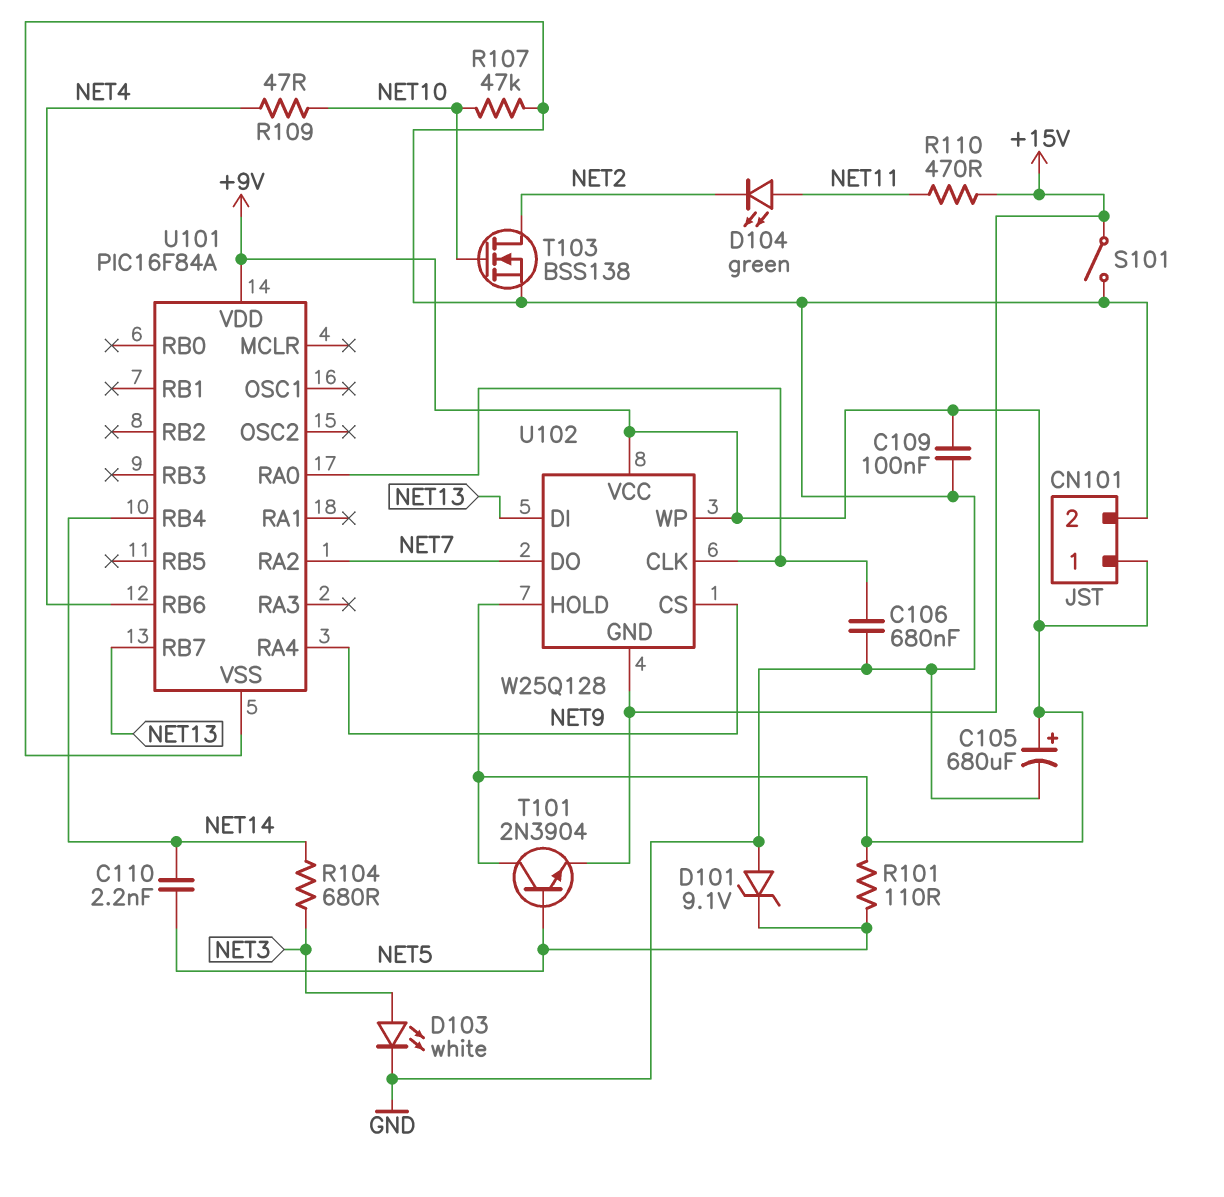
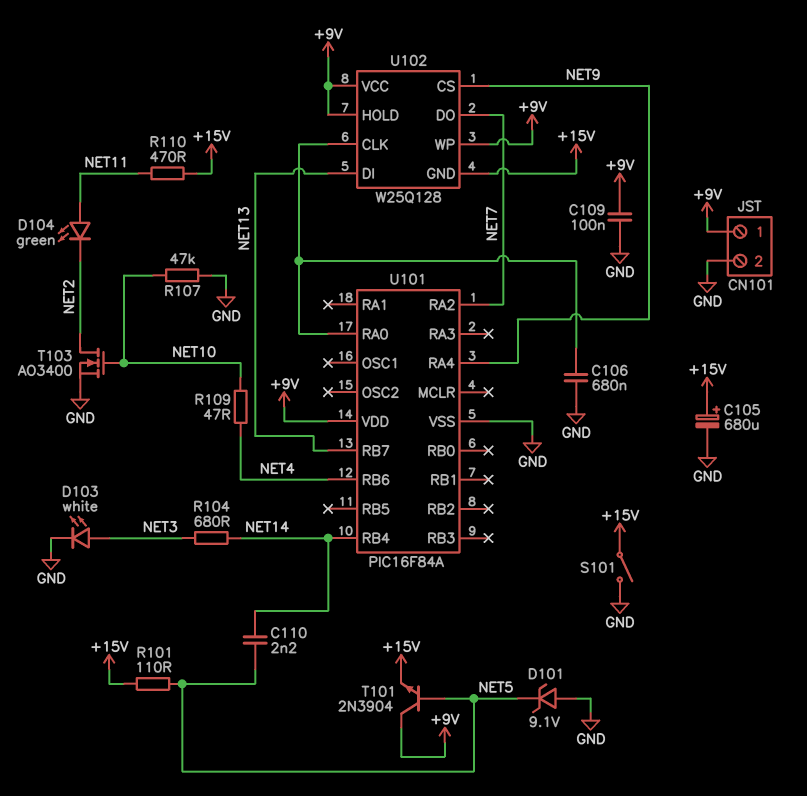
C105: 680uF (plus +9V, minus GND) -> 680uF (plus +15V, minus GND)
R101: 110 (+9V, NET5) -> 110 (+15V, NET5)
T103: NMOS BSS138 (G NET10, D NET2, S GND) -> NMOS AO3400 (G NET10, D NET2, S GND)

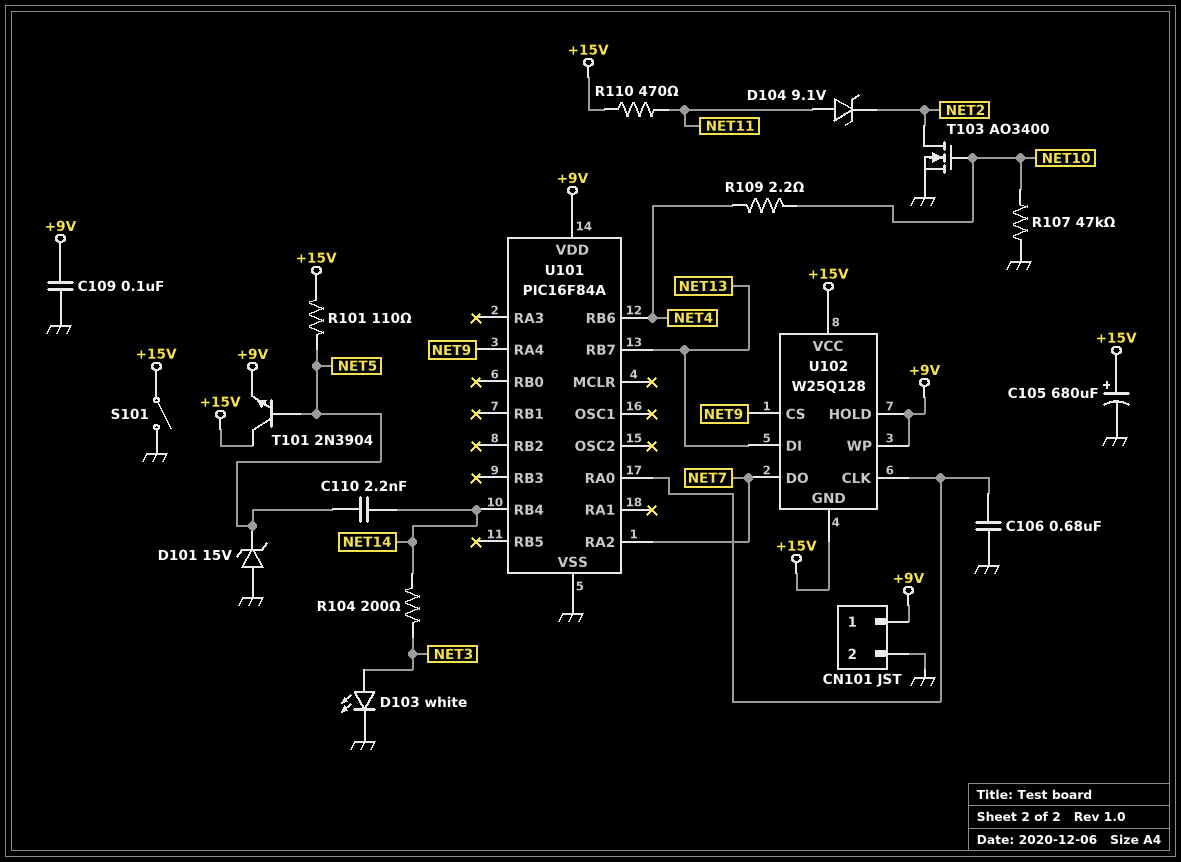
D101: zener 9.1V (A GND, K NET5) -> zener 15V (A GND, K NET5)
D104: LED green (A NET11, K NET2) -> zener 9.1V (A NET11, K NET2)
R104: 680 (NET3, NET14) -> 200 (NET3, NET14)
R109: 47 (NET4, NET10) -> 2.2 (NET4, NET10)
T101: NPN 2N3904 (B NET5, C +9V, E +15V) -> NPN 2N3904 (B NET5, C +15V, E +9V)
U102 pin VCC: +9V -> +15V

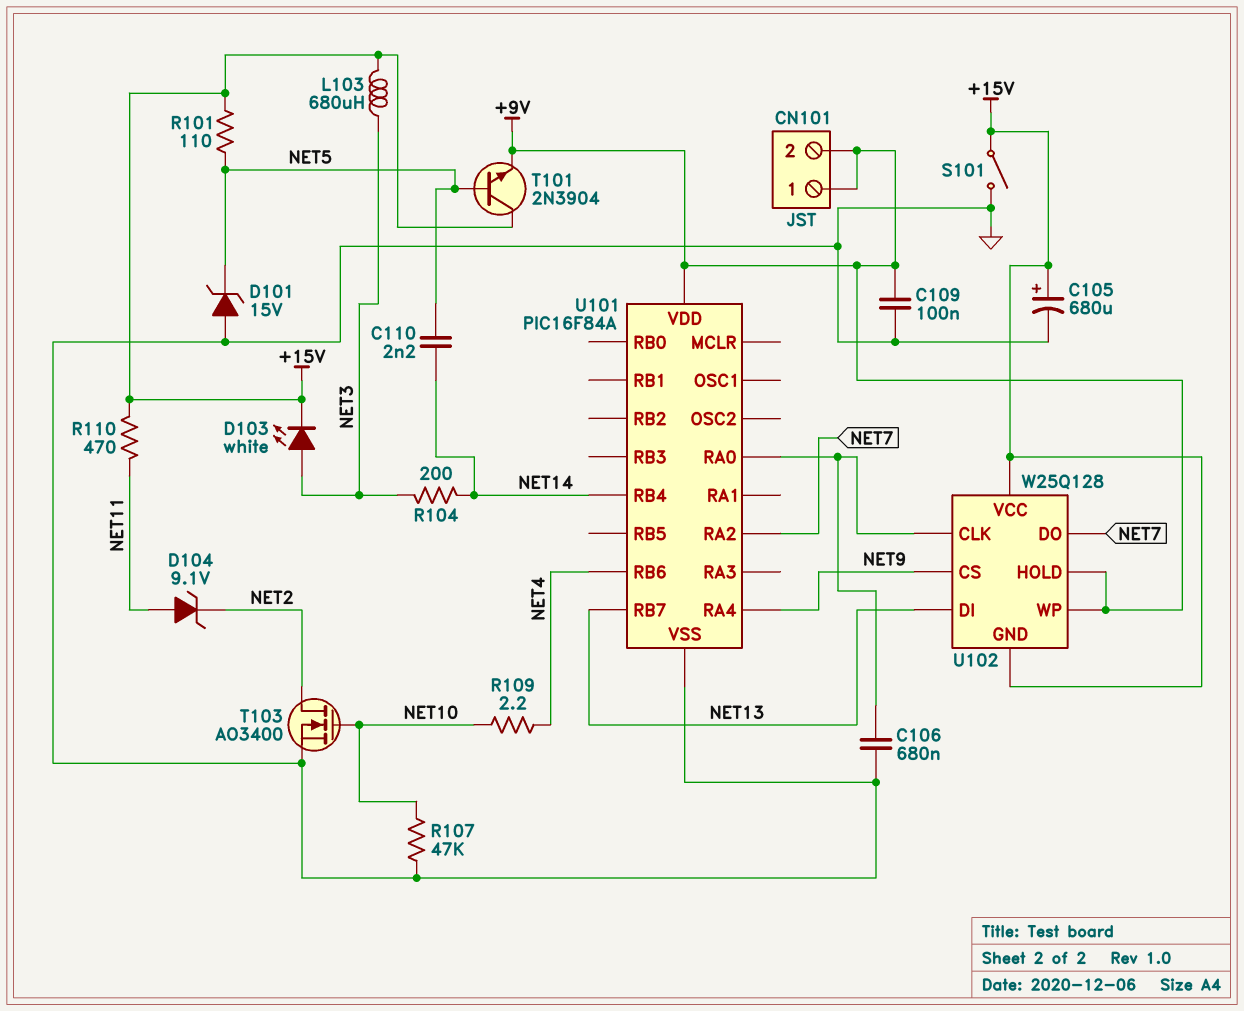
CN101 pin 2: GND -> +9V
D103: LED white (A NET3, K GND) -> LED white (A NET3, K +15V)
L103: none -> 680uH (+15V, NET3)

